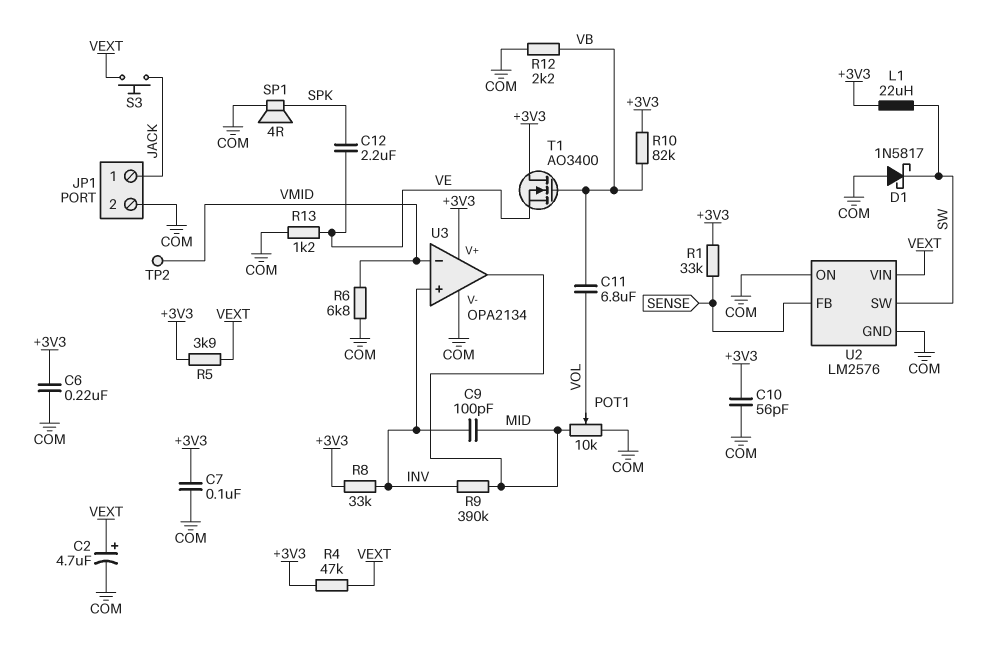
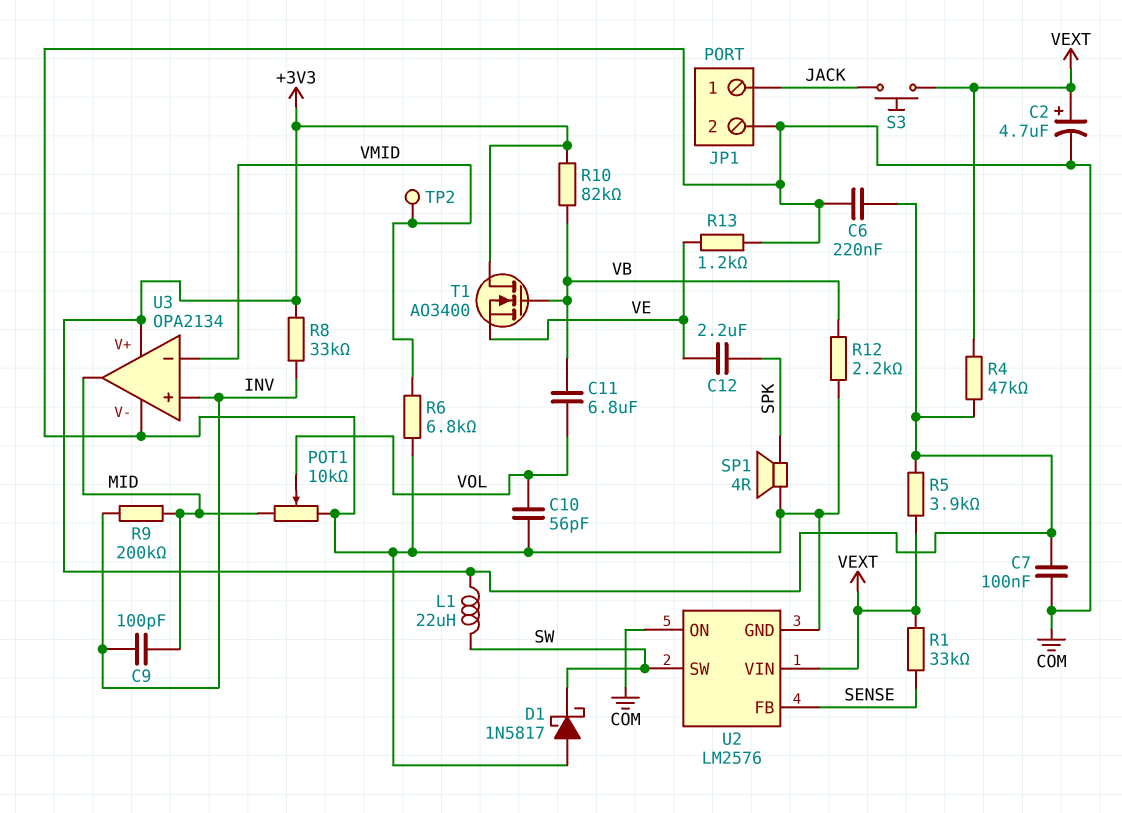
C10: 56pF (+3V3, COM) -> 56pF (COM, VOL)
R1: 33k (+3V3, SENSE) -> 33k (SENSE, VEXT)
R9: 390k (INV, MID) -> 200k (INV, MID)

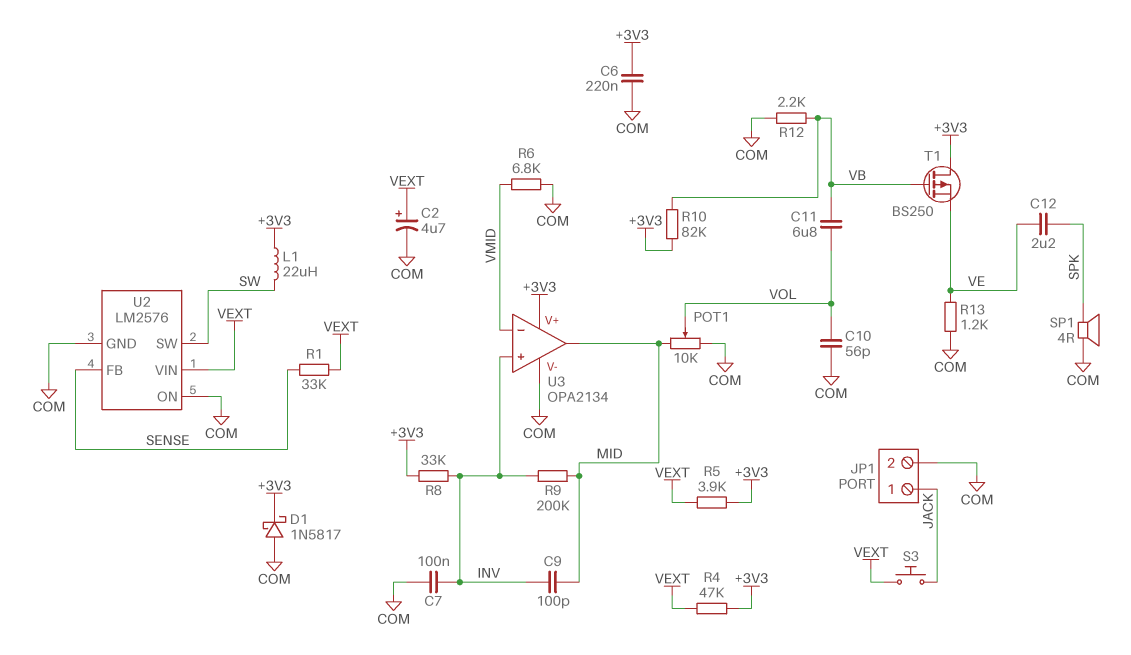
C7: 100nF (+3V3, COM) -> 100nF (COM, INV)
D1: schottky 1N5817 (A COM, K SW) -> schottky 1N5817 (A COM, K +3V3)
T1: NMOS AO3400 (G VB, D +3V3, S VE) -> PMOS BS250 (G VB, D +3V3, S VE)
TP2: test point (VMID) -> none

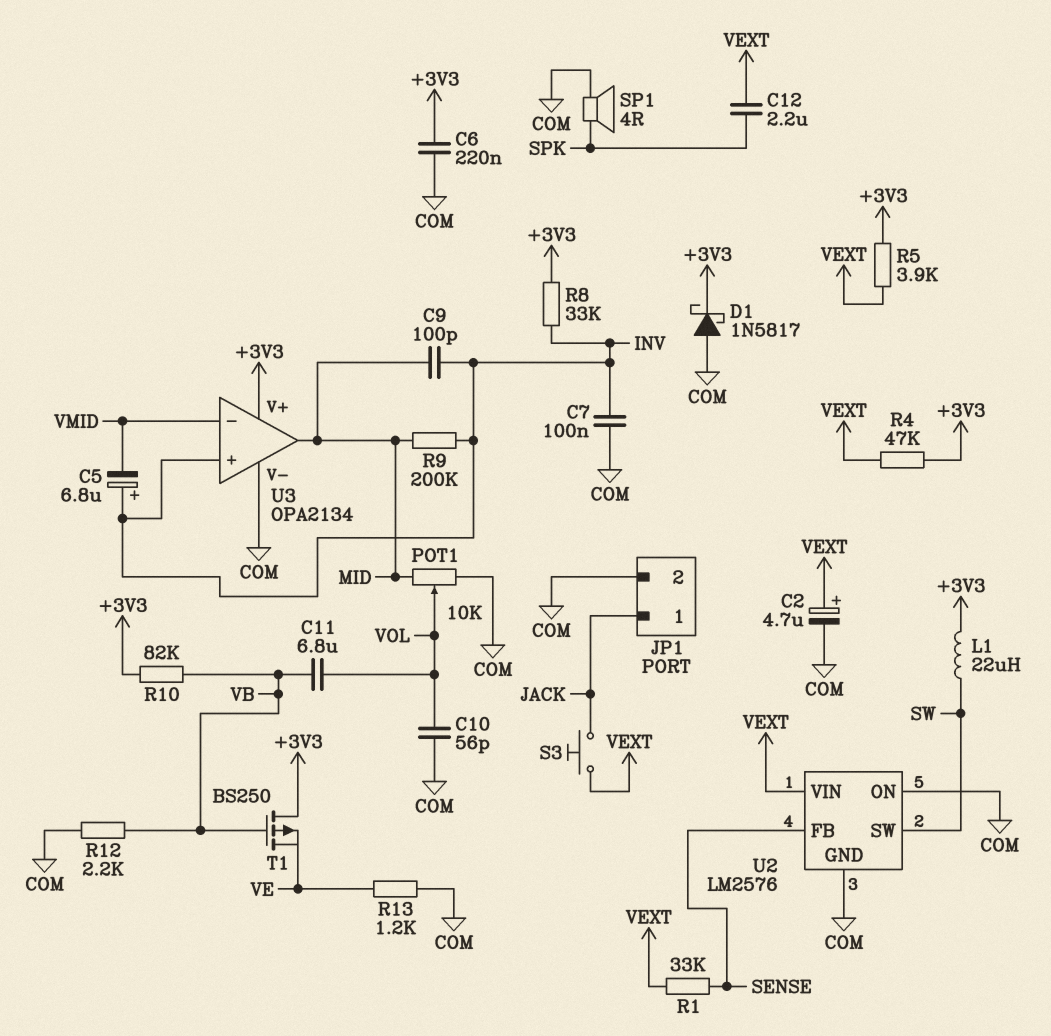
C5: none -> 6.8uF (plus INV, minus VMID)
C12: 2.2uF (SPK, VE) -> 2.2uF (SPK, VEXT)
R6: 6.8k (COM, VMID) -> none

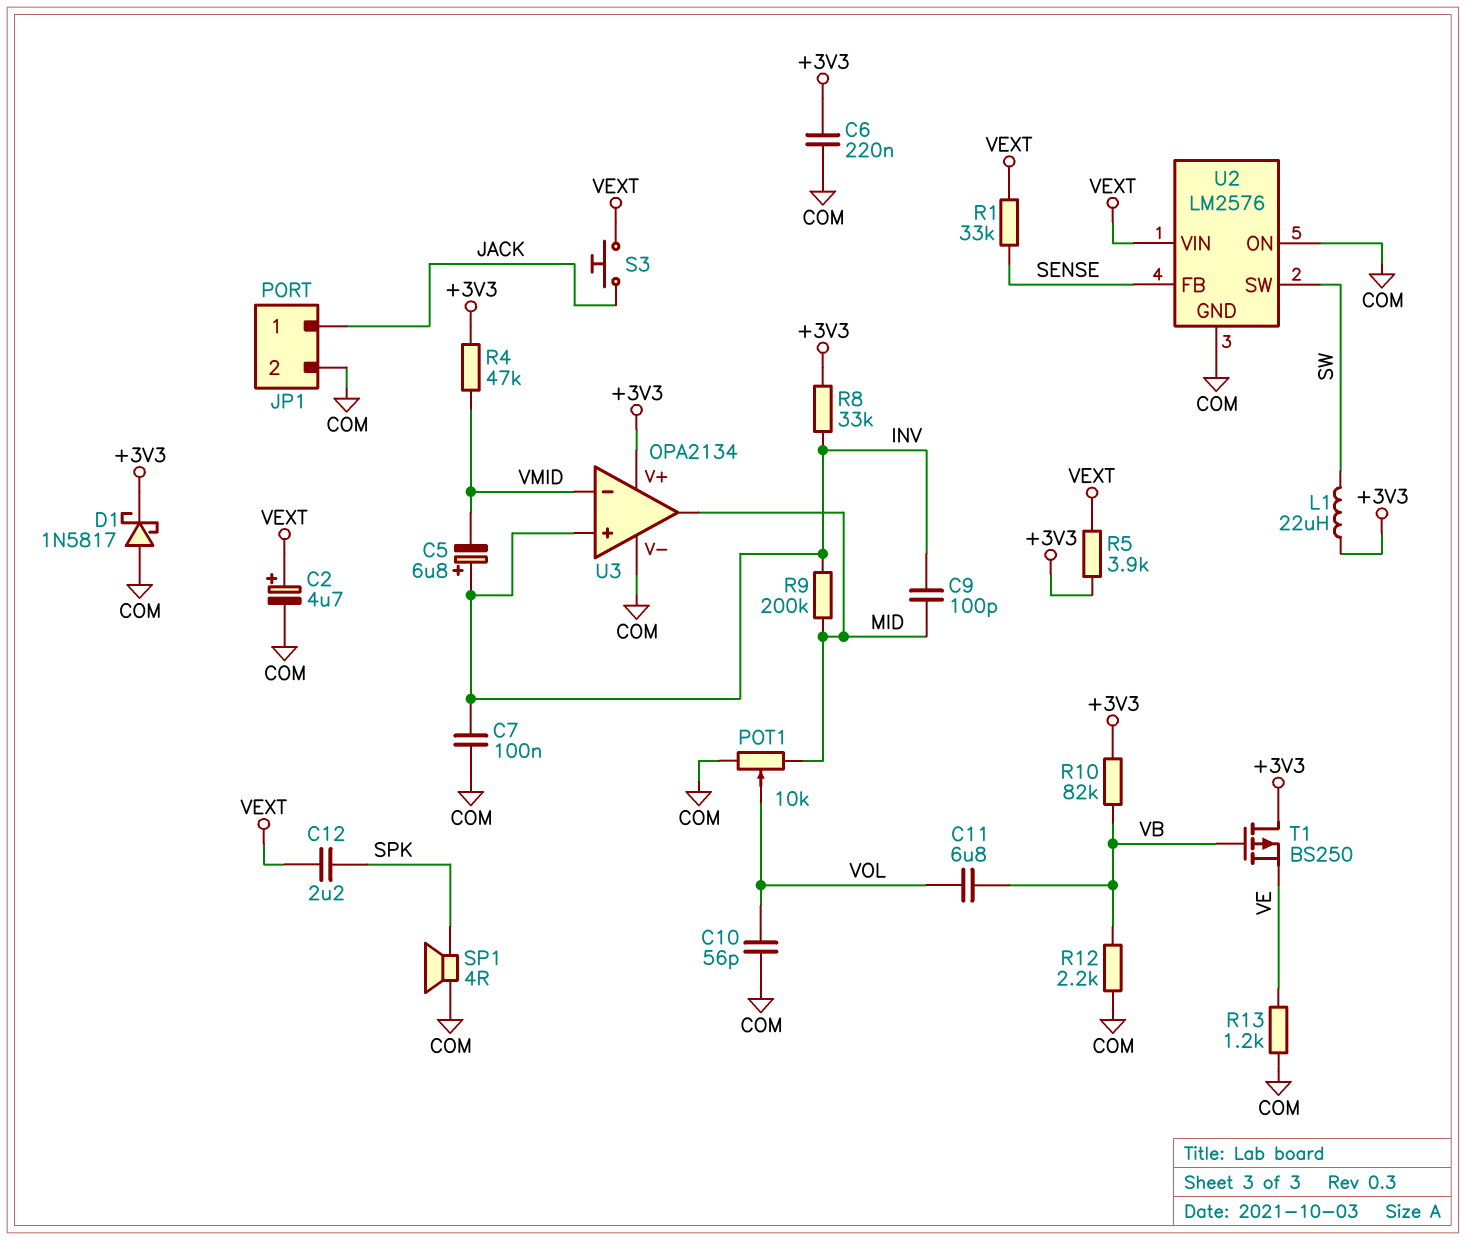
R4: 47k (+3V3, VEXT) -> 47k (+3V3, VMID)

